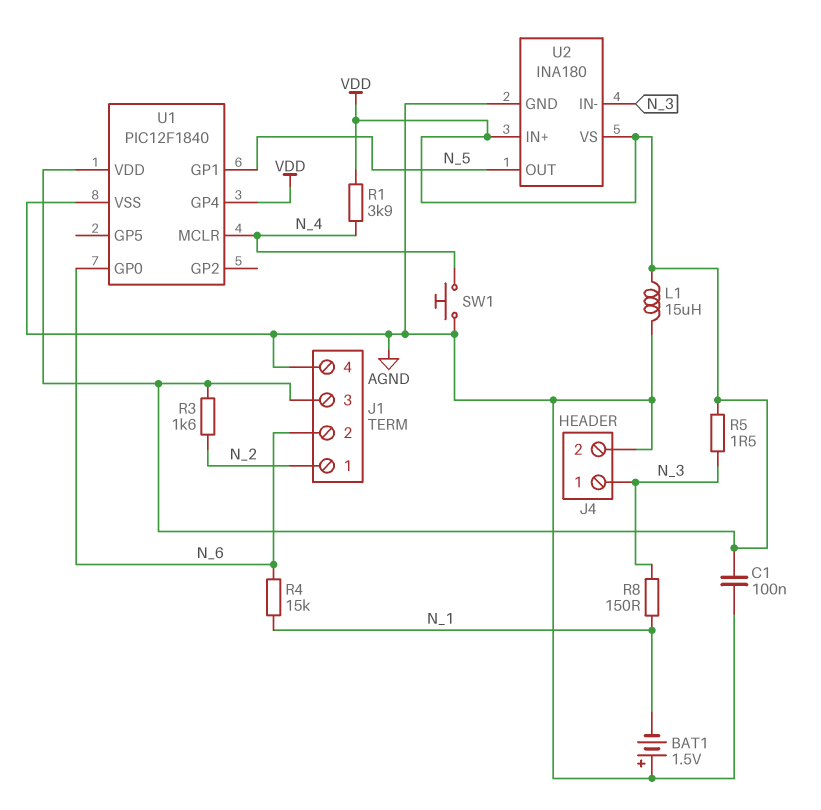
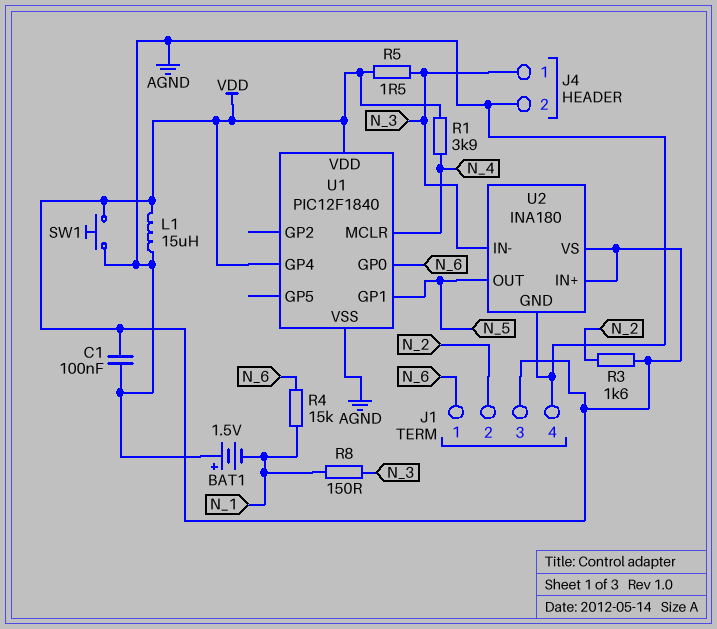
J1 pin 1: N_2 -> N_6
J1 pin 2: N_6 -> N_2
SW1: button (AGND, N_4) -> button (AGND, VDD)

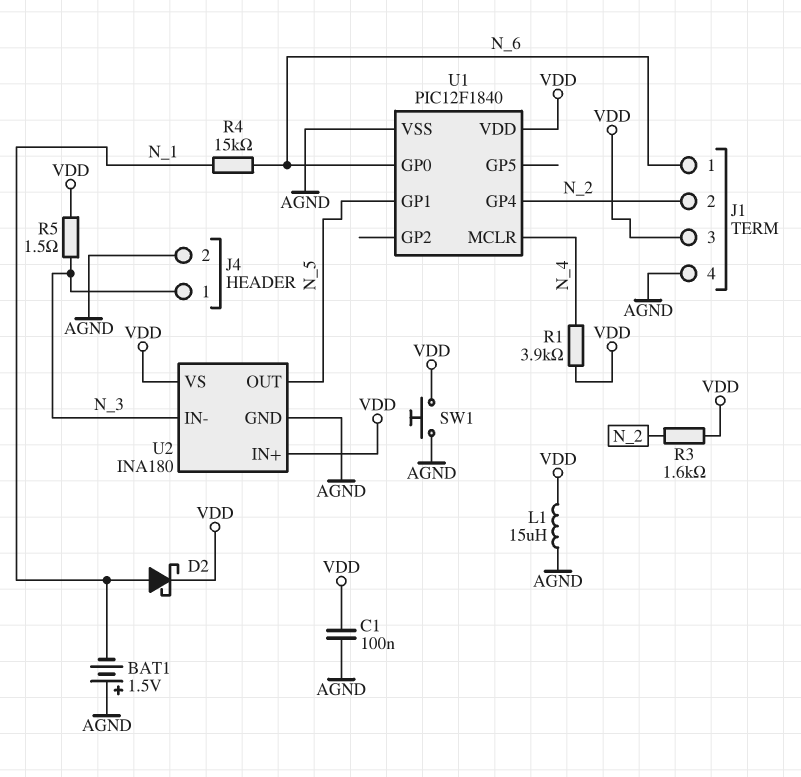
D2: none -> schottky (A N_1, K VDD)
R8: 150 (N_1, N_3) -> none
U1 pin GP4: VDD -> N_2

